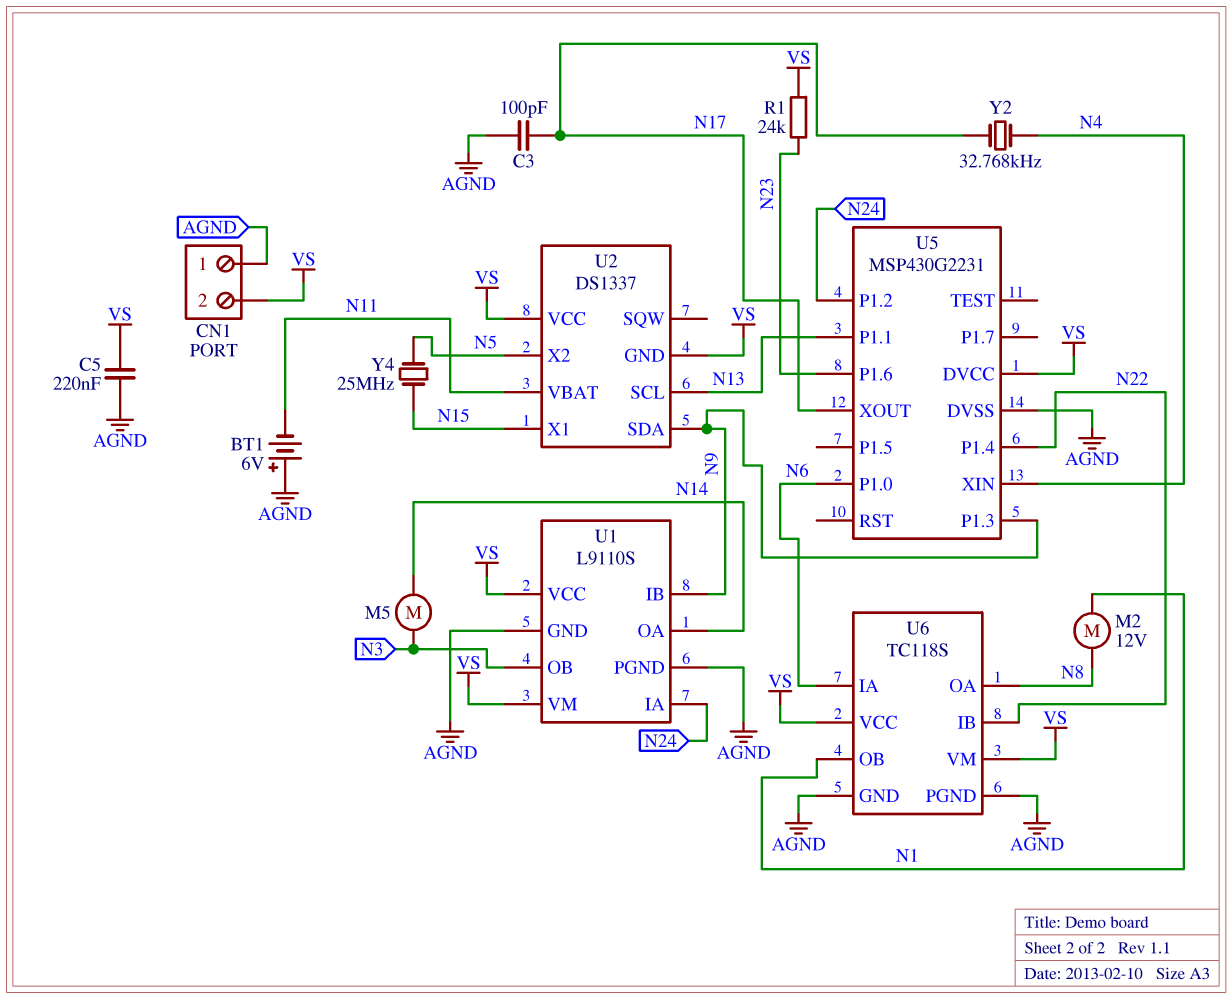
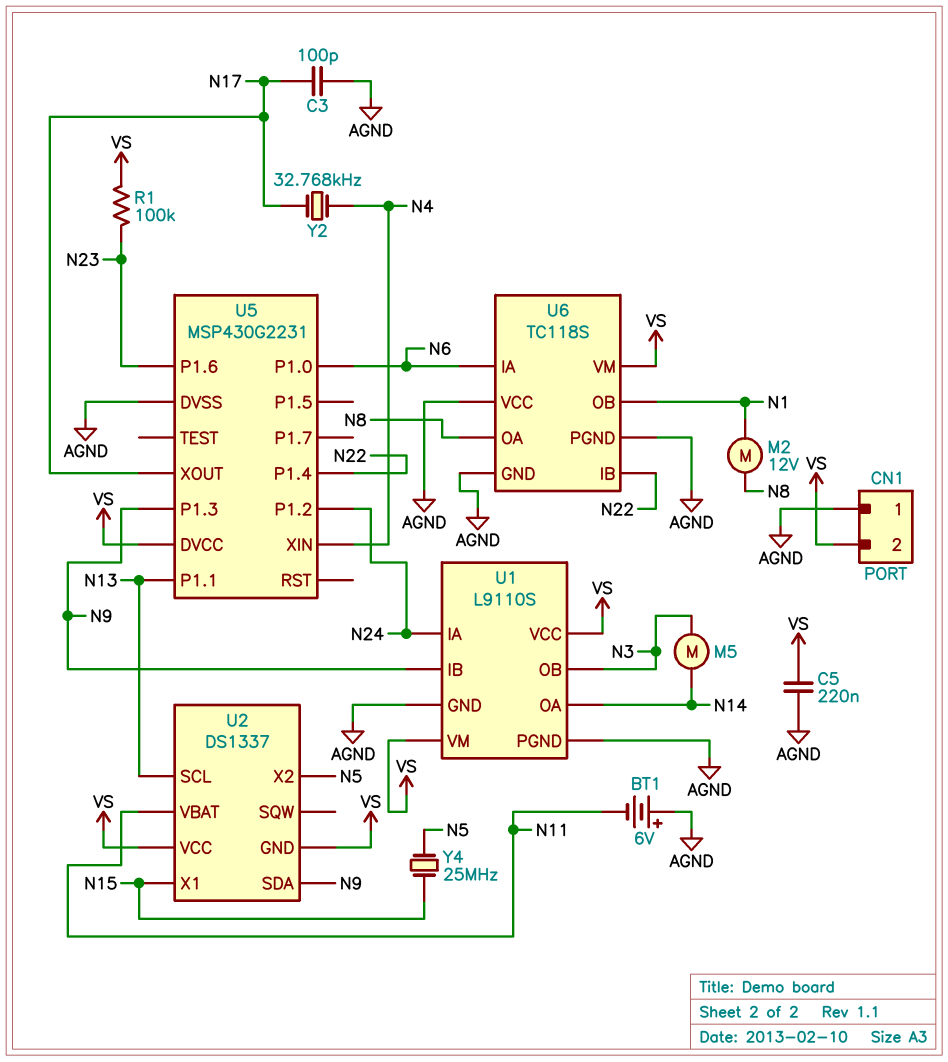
R1: 24k (N23, VS) -> 100k (N23, VS)
U6 pin VCC: VS -> AGND

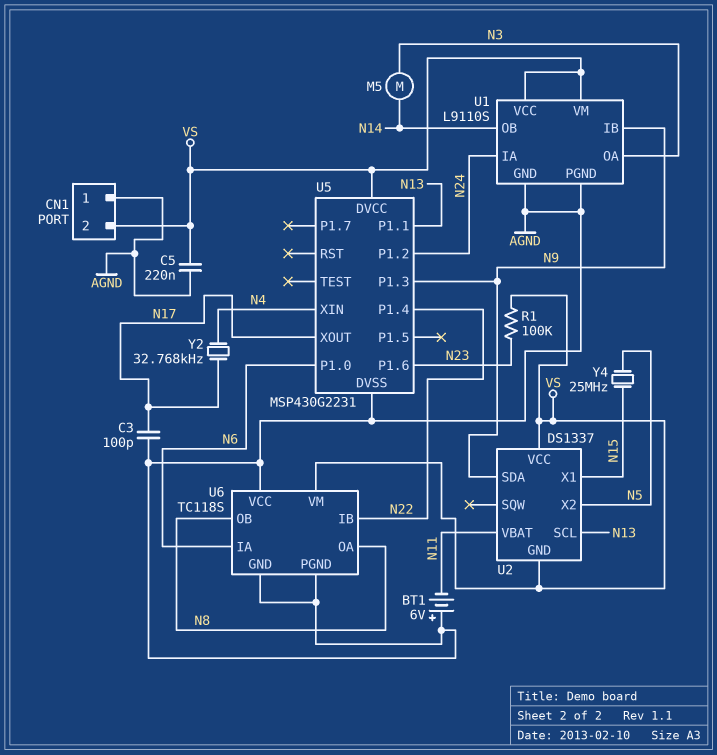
M2: motor 12V (N1, N8) -> none
U1 pin OA: N14 -> N3
U1 pin OB: N3 -> N14
U6 pin OB: N1 -> N8

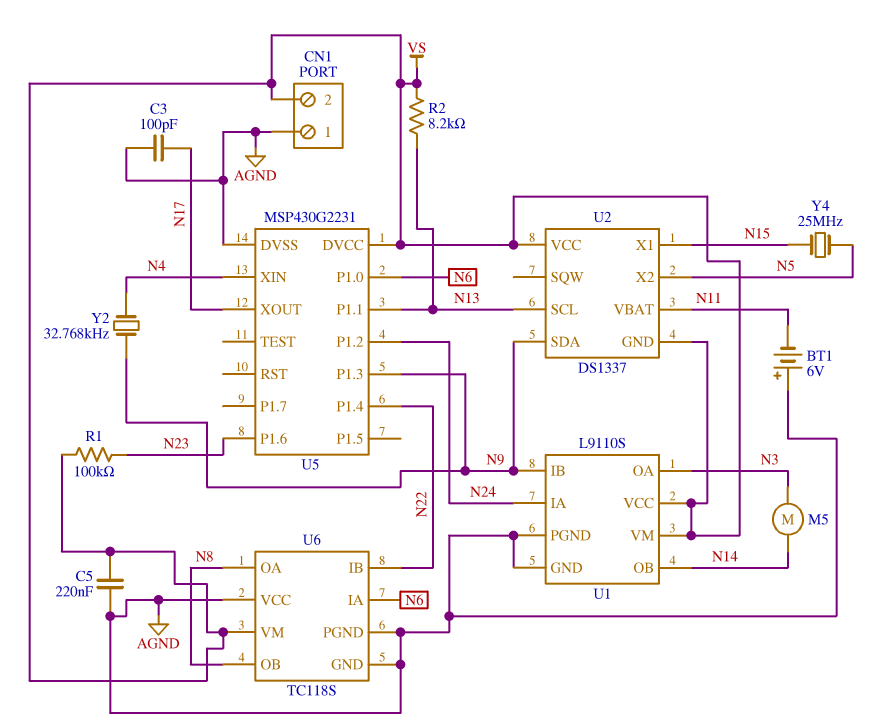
R2: none -> 8.2k (N13, VS)
Y2: 32.768kHz (N4, N17) -> 32.768kHz (N4, N9)

